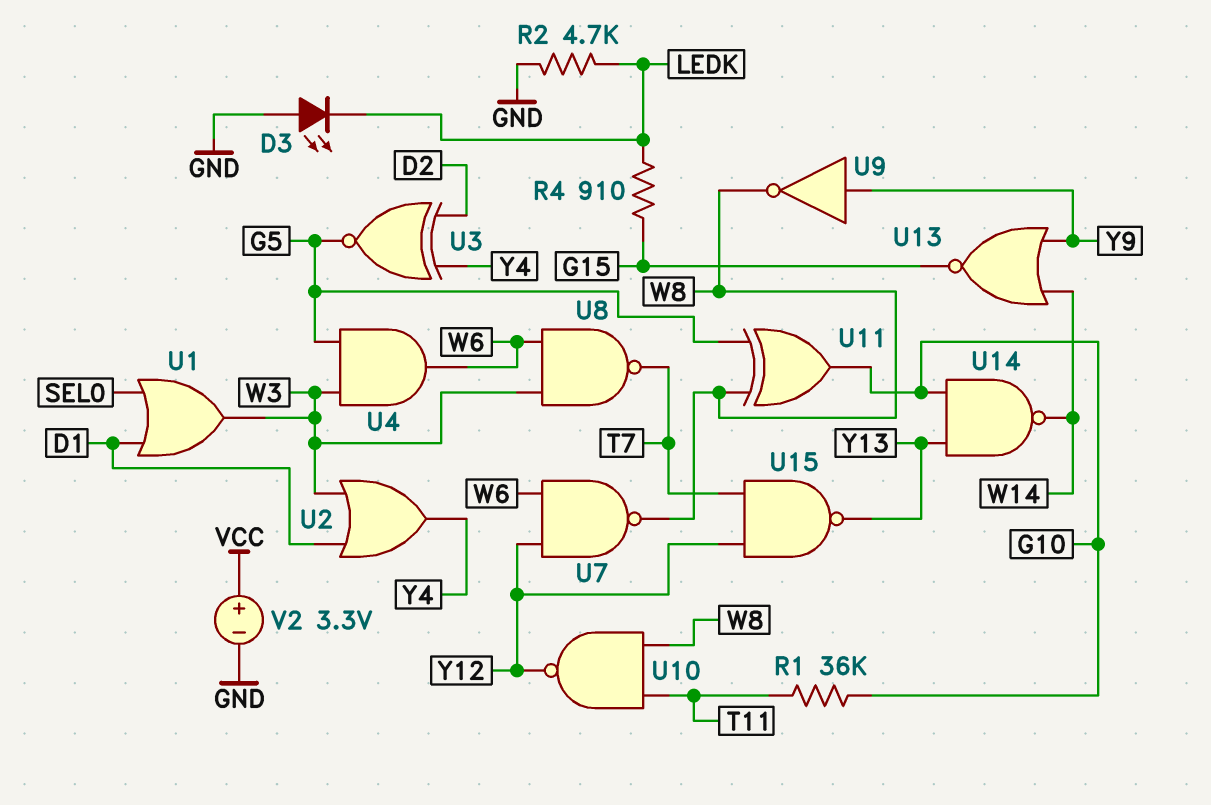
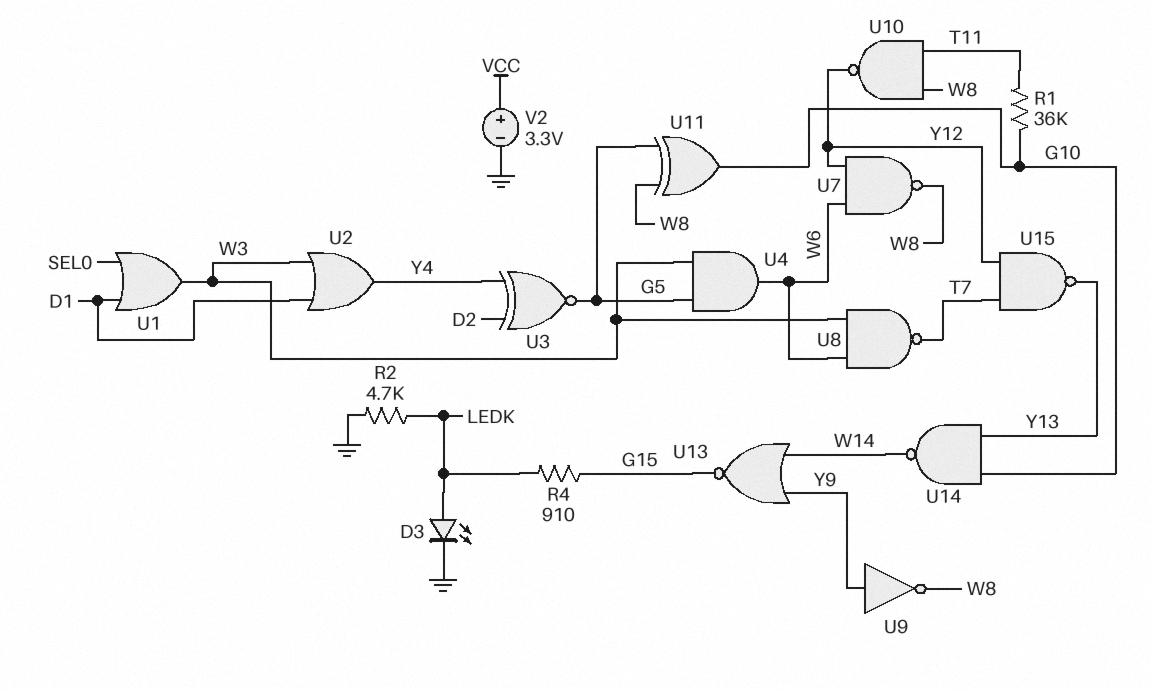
D3: LED (A GND, K LEDK) -> LED (A LEDK, K GND)

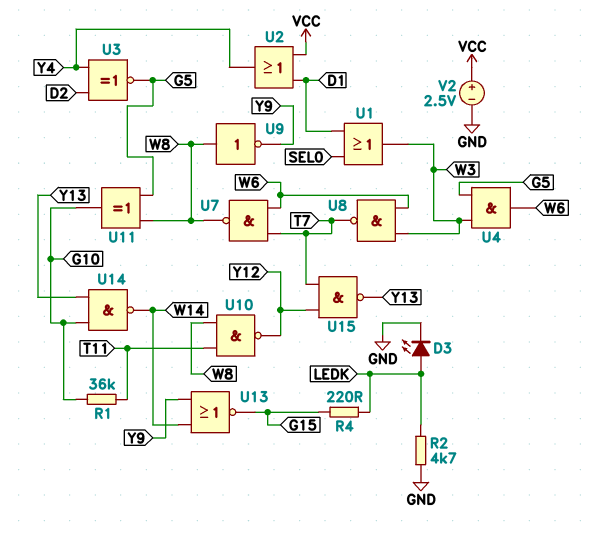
R4: 910 (G15, LEDK) -> 220 (G15, LEDK)
U2: OR (in D1, in W3, out Y4) -> OR (in D1, in VCC, out Y4)
U7: NAND (in W6, in Y12, out W8) -> NAND (in T7, in W6, out W8)
U9: NOT (in Y9, out W8) -> NOT (in W8, out Y9)
V2: 3.3V (plus VCC, minus GND) -> 2.5V (plus VCC, minus GND)

